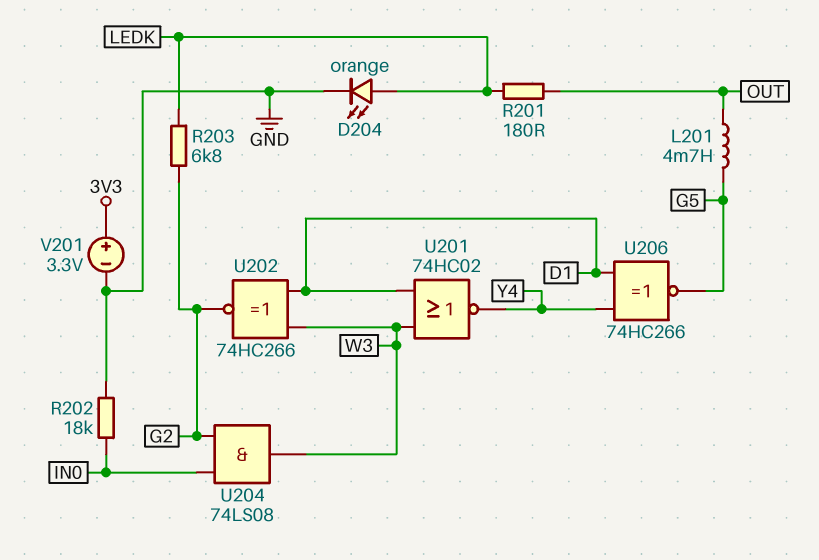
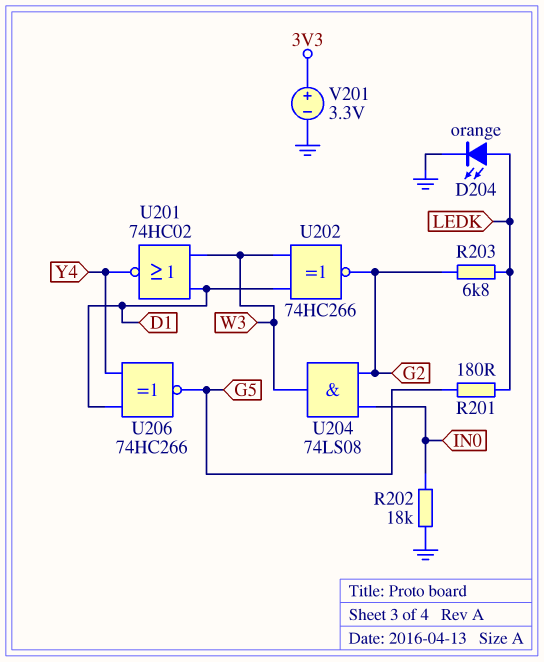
L201: 4.7mH (G5, OUT) -> none
R201: 180 (LEDK, OUT) -> 180 (G5, LEDK)

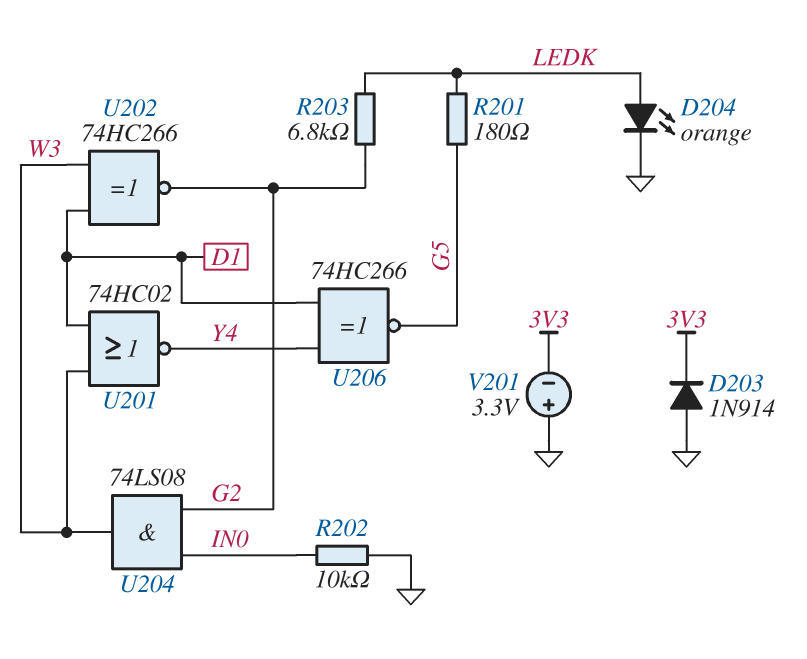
D203: none -> diode 1N914 (A GND, K 3V3)
R202: 18k (GND, IN0) -> 10k (GND, IN0)
V201: 3.3V (plus 3V3, minus GND) -> 3.3V (plus GND, minus 3V3)

